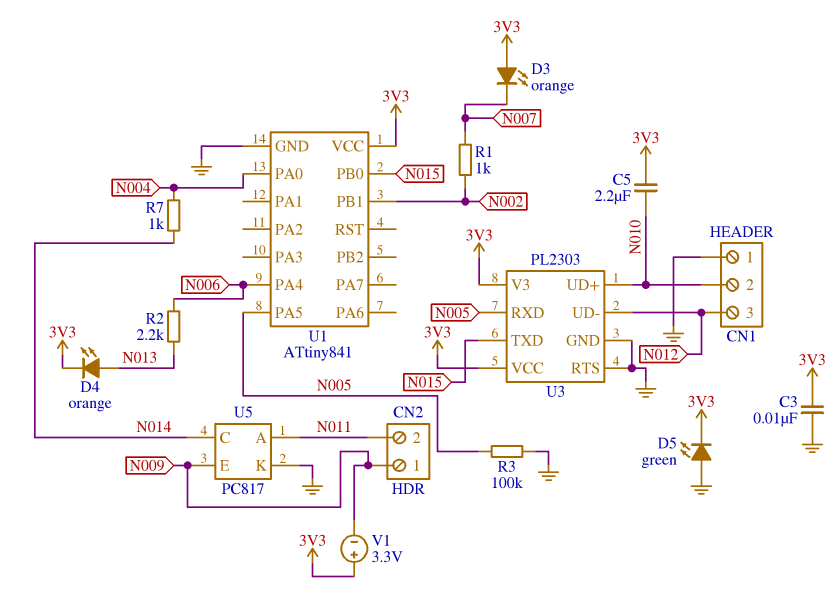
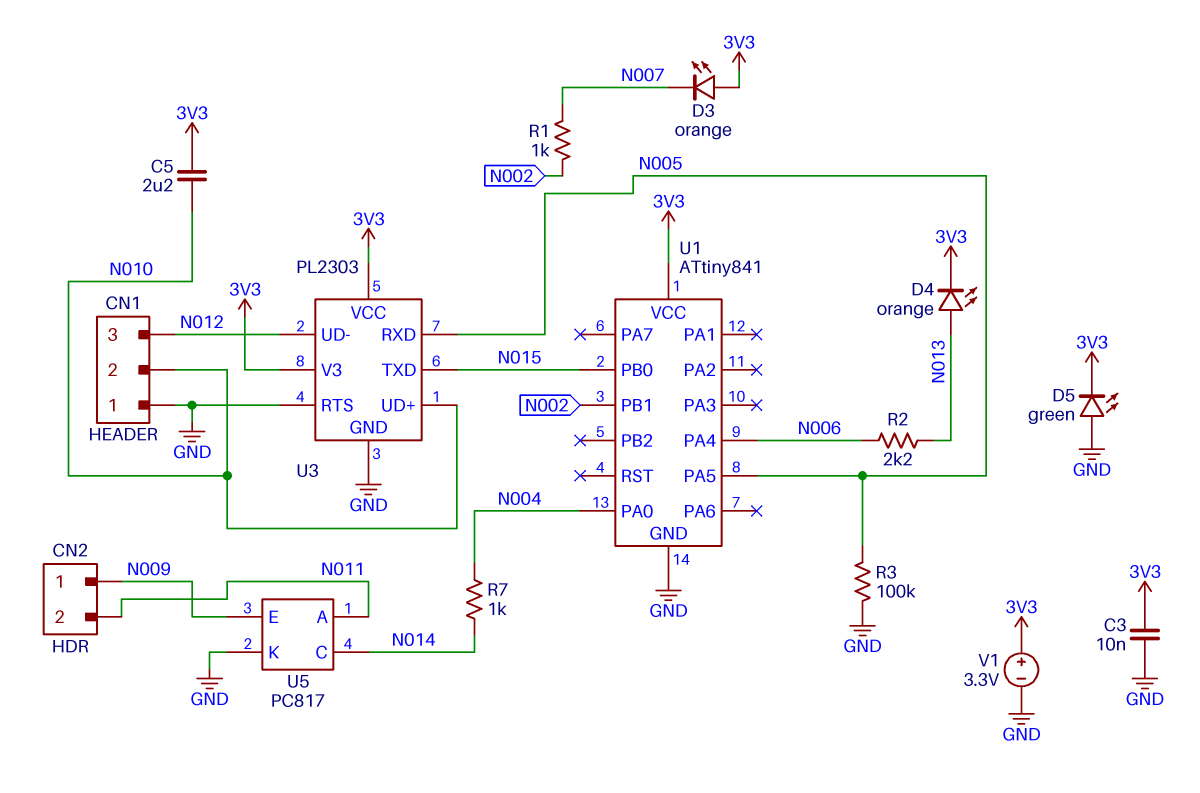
V1: 3.3V (plus 3V3, minus N009) -> 3.3V (plus 3V3, minus GND)

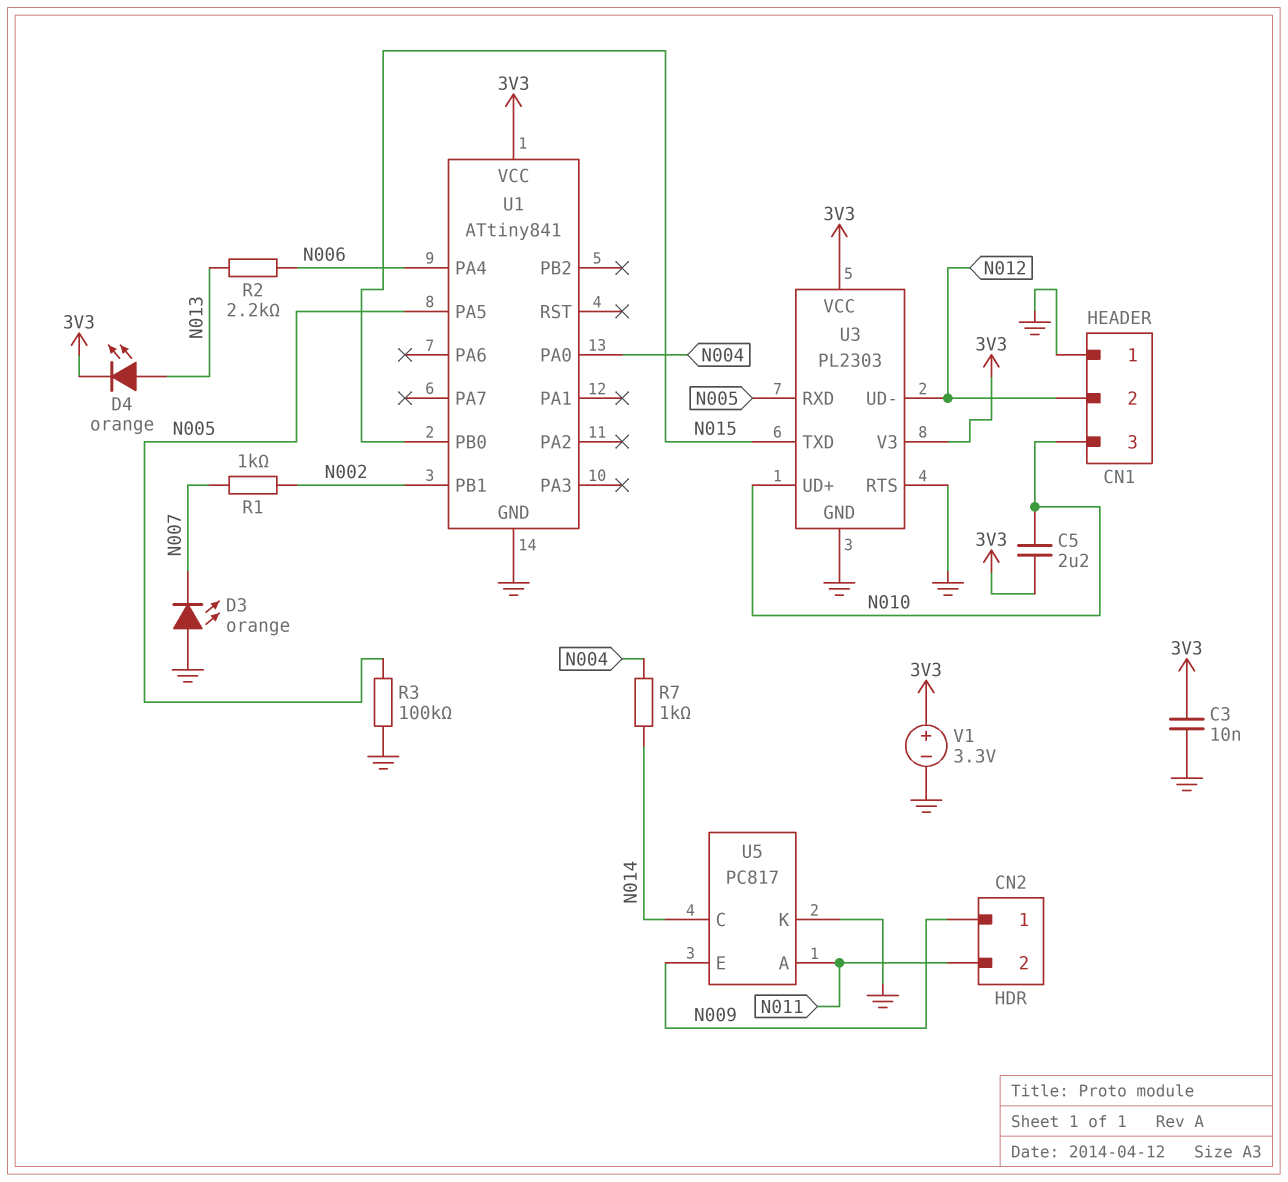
CN1 pin 2: N010 -> N012
CN1 pin 3: N012 -> N010
D3: LED orange (A 3V3, K N007) -> LED orange (A GND, K N007)
D5: LED green (A GND, K 3V3) -> none

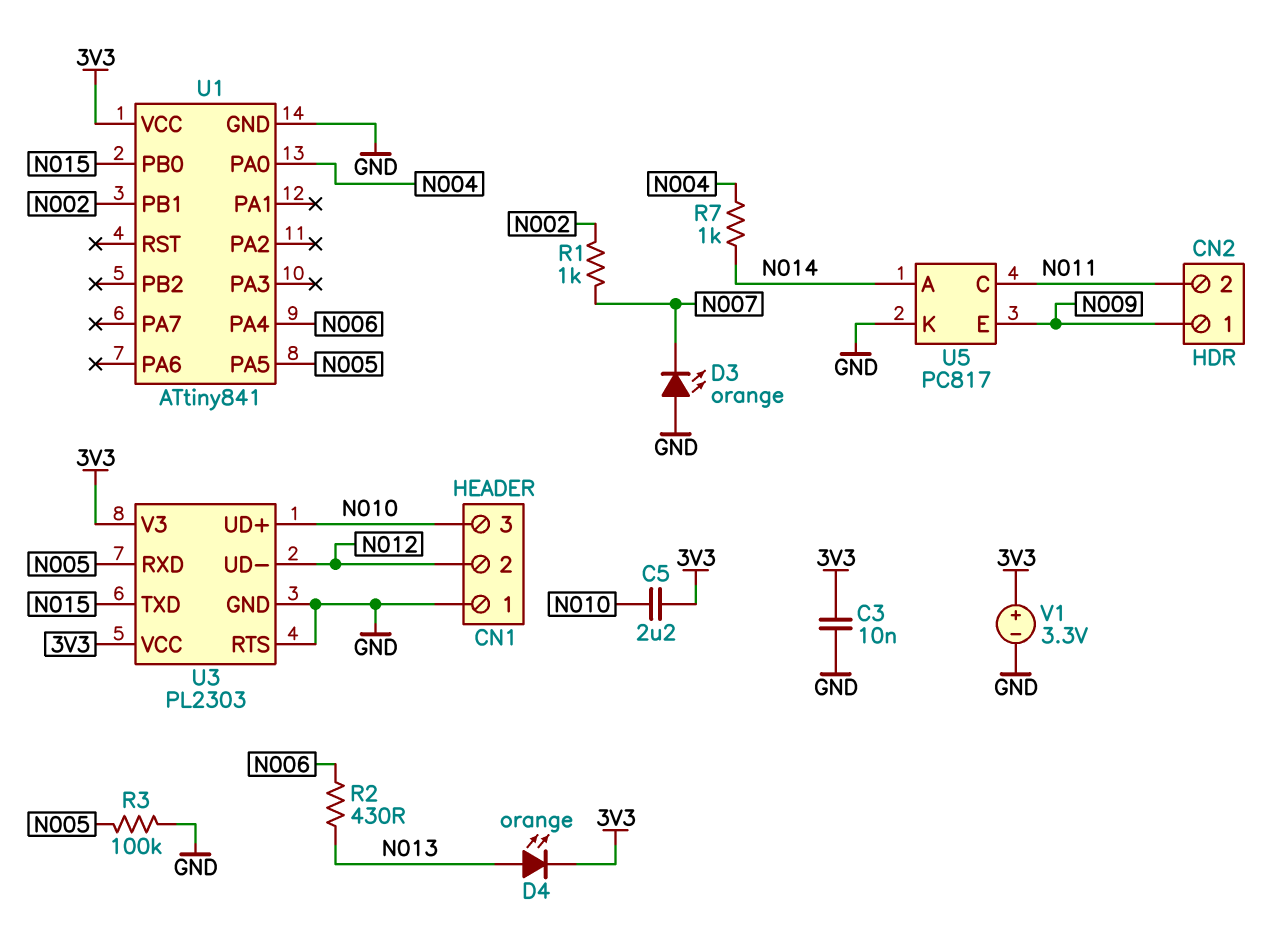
R2: 2.2k (N006, N013) -> 430 (N006, N013)
U5 pin A: N011 -> N014
U5 pin C: N014 -> N011

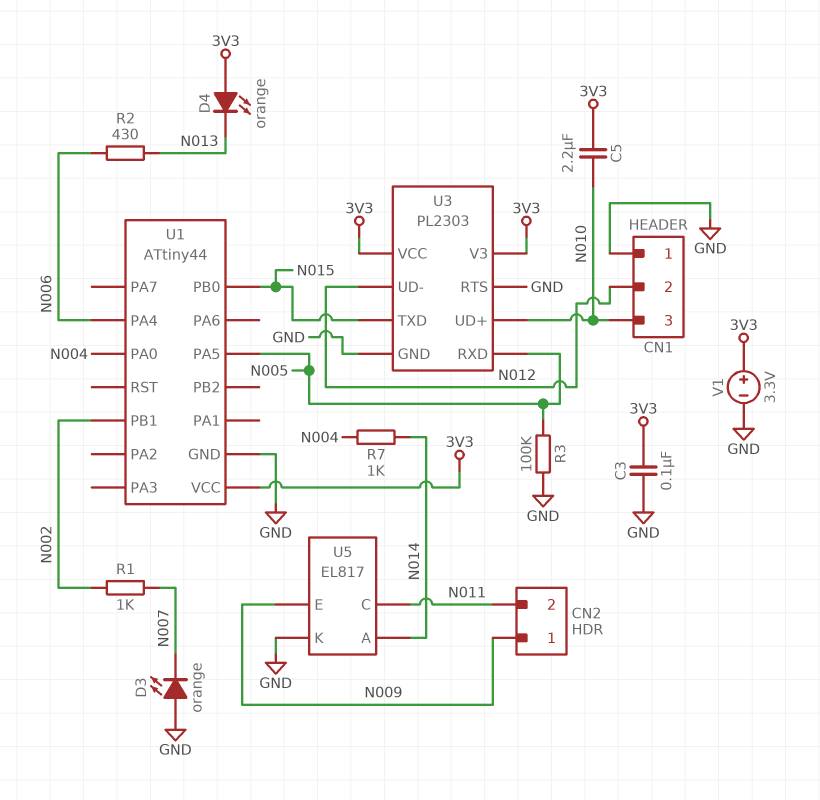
C3: 10nF (3V3, GND) -> 100nF (3V3, GND)
D4: LED orange (A N013, K 3V3) -> LED orange (A 3V3, K N013)
U1: ATtiny841 -> ATtiny44
U5: PC817 -> EL817

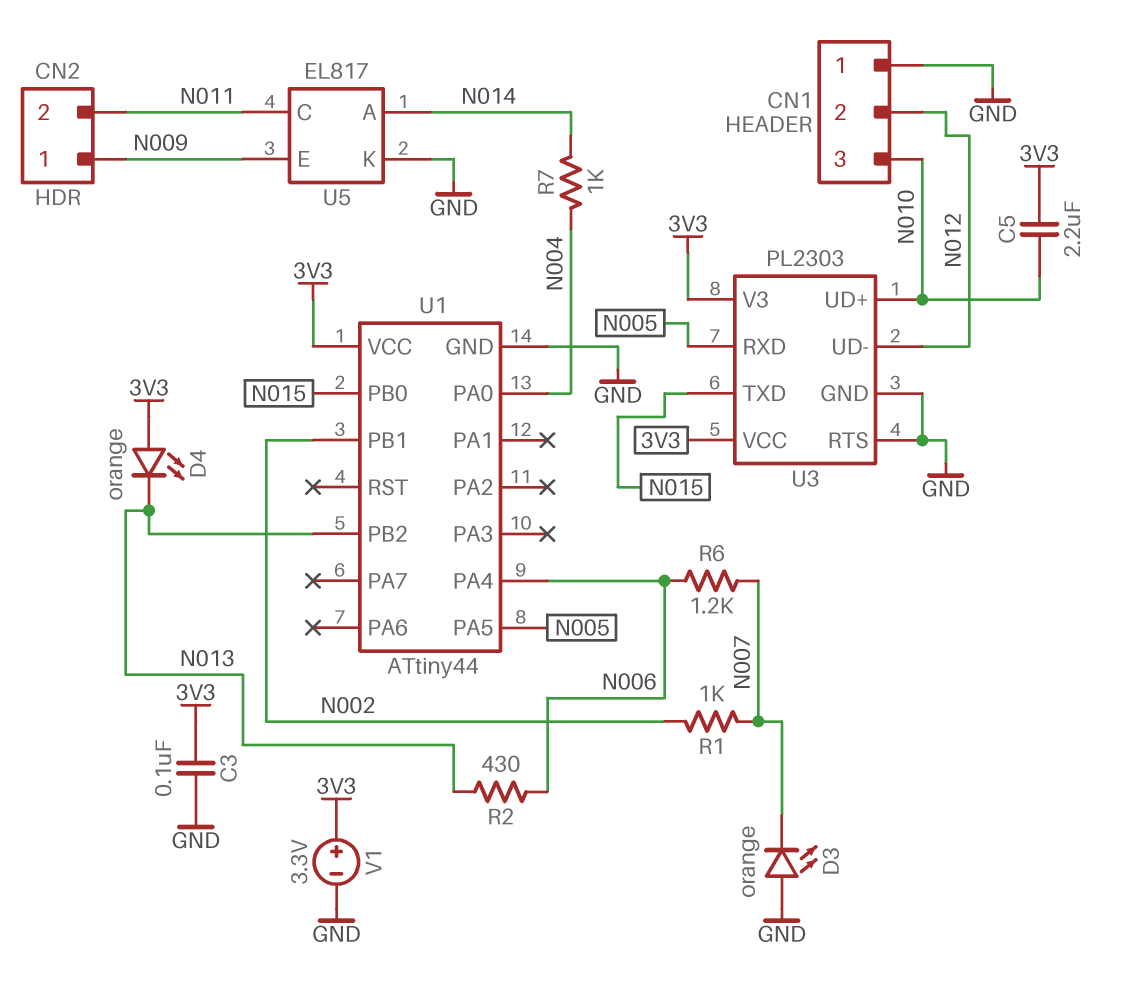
R3: 100k (GND, N005) -> none
R6: none -> 1.2k (N006, N007)
U1 pin PB2: none -> N013

